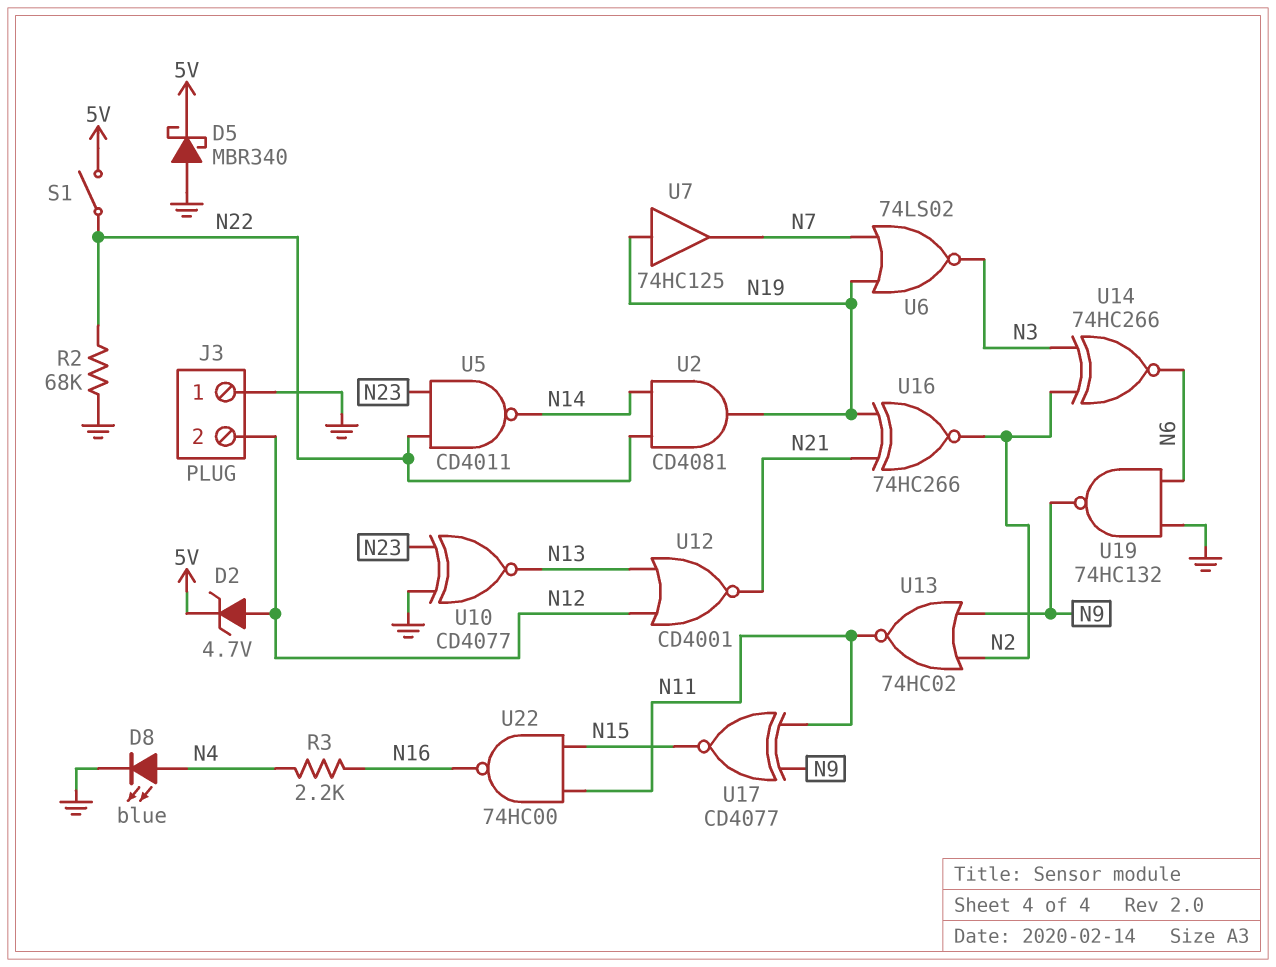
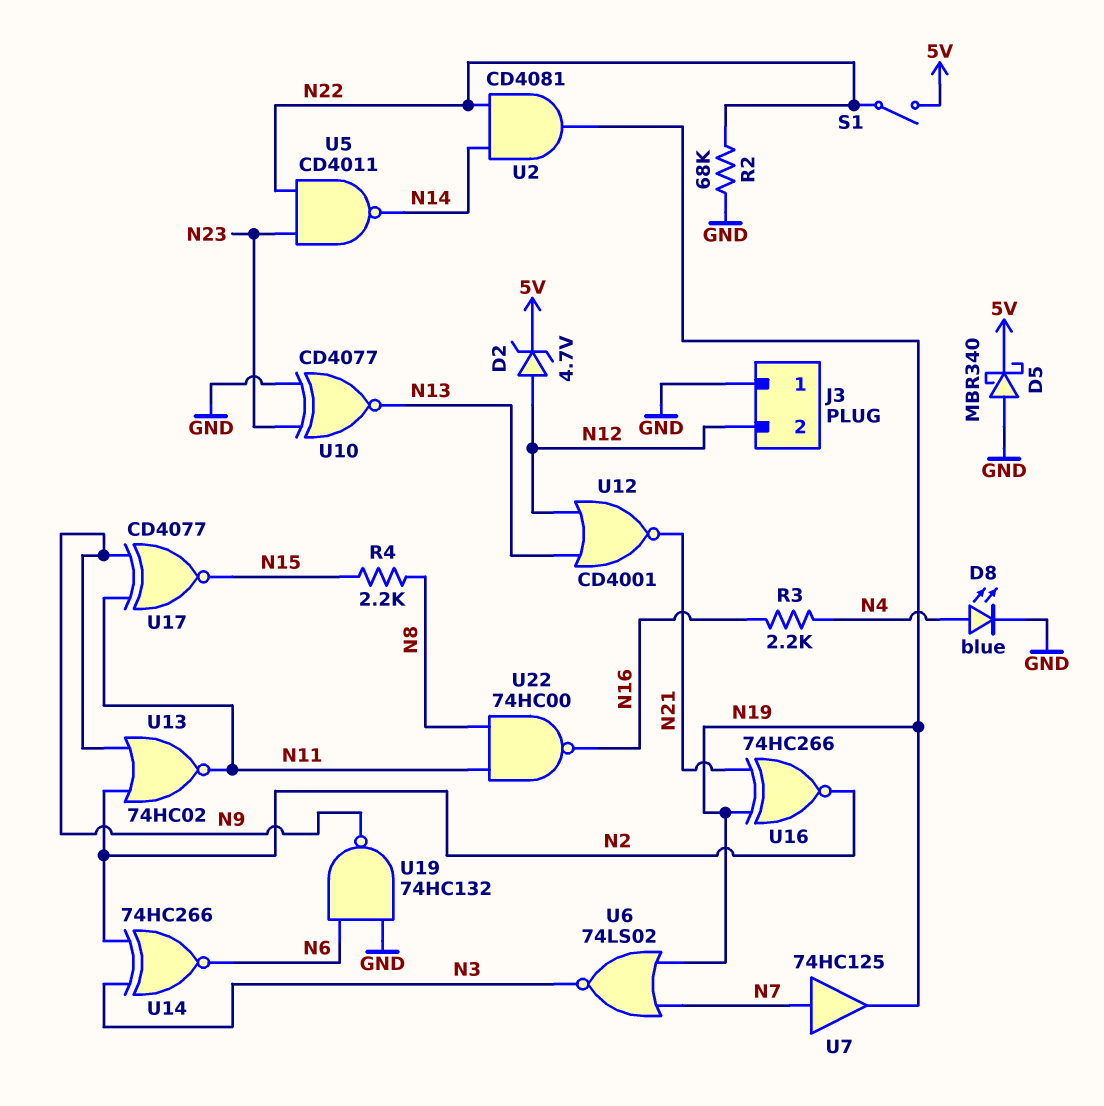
R4: none -> 2.2k (N8, N15)
U7: buffer 74HC125 (in N19, out N7) -> buffer 74HC125 (in N7, out N19)
U22: NAND 74HC00 (in N11, in N15, out N16) -> NAND 74HC00 (in N8, in N11, out N16)

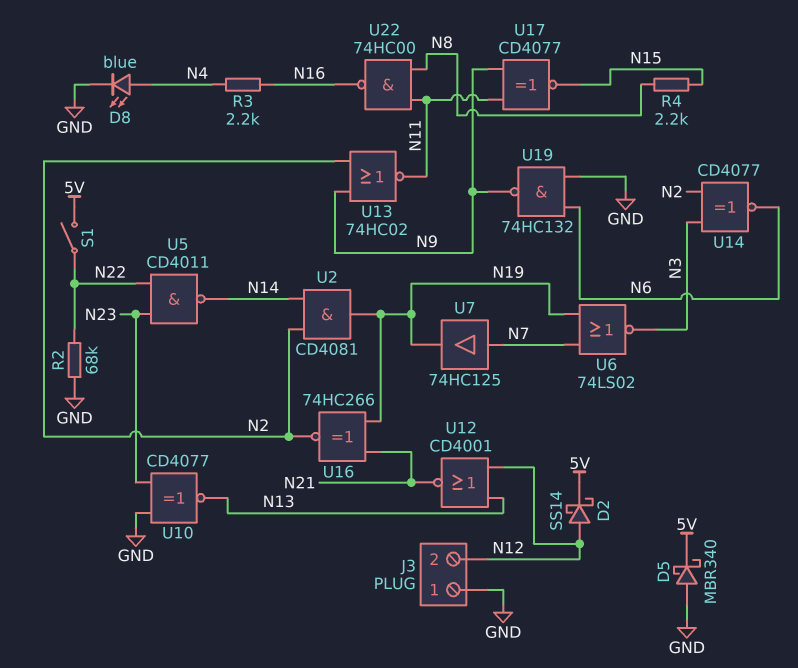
D2: zener 4.7V (A N12, K 5V) -> schottky SS14 (A N12, K 5V)
U2: AND CD4081 (in N14, in N22, out N19) -> AND CD4081 (in N2, in N14, out N19)
U14: XNOR 74HC266 (in N2, in N3, out N6) -> XNOR CD4077 (in N2, in N3, out N6)

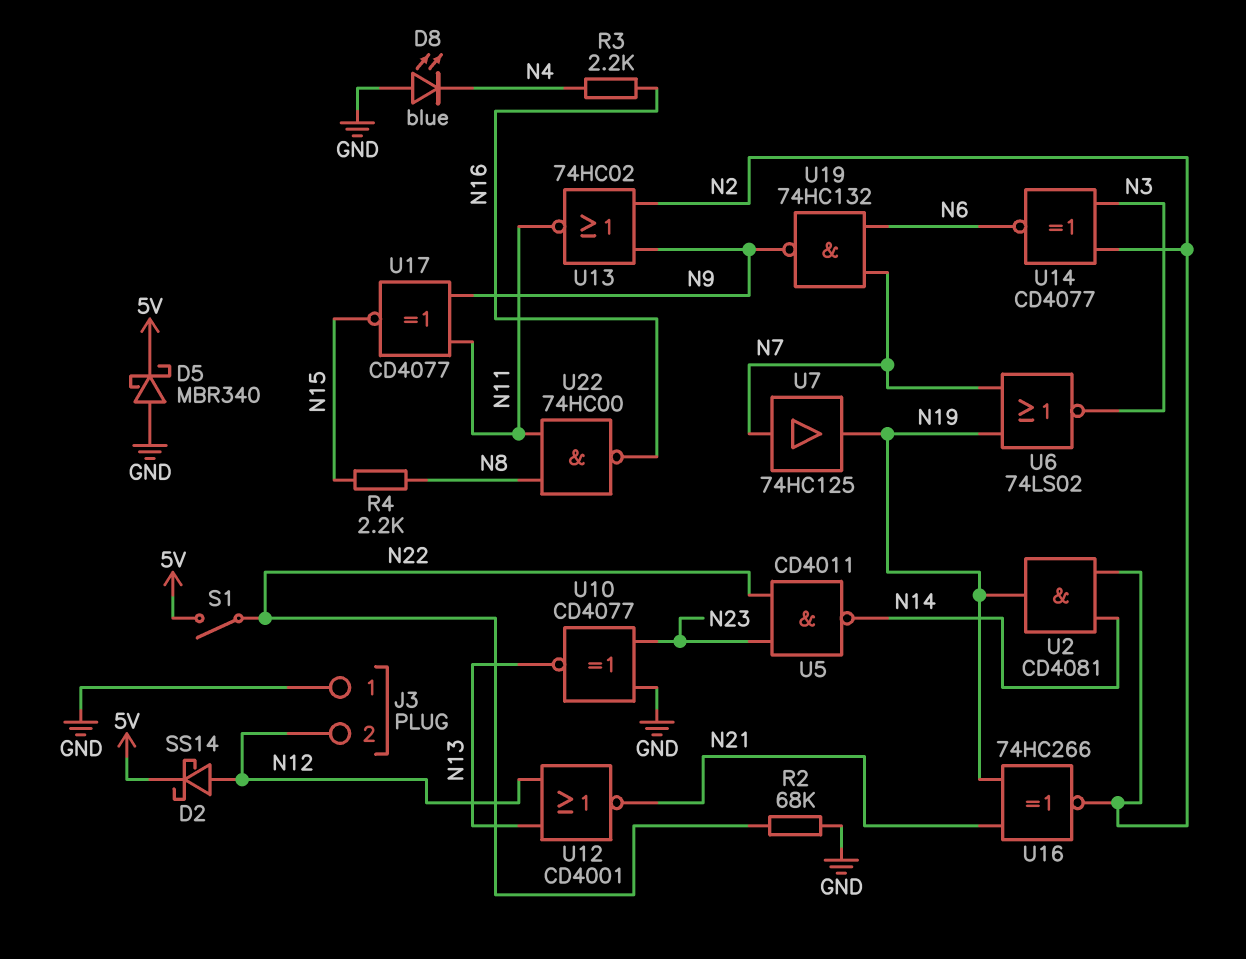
D8: LED blue (A N4, K GND) -> LED blue (A GND, K N4)
U19: NAND 74HC132 (in GND, in N6, out N9) -> NAND 74HC132 (in N6, in N7, out N9)

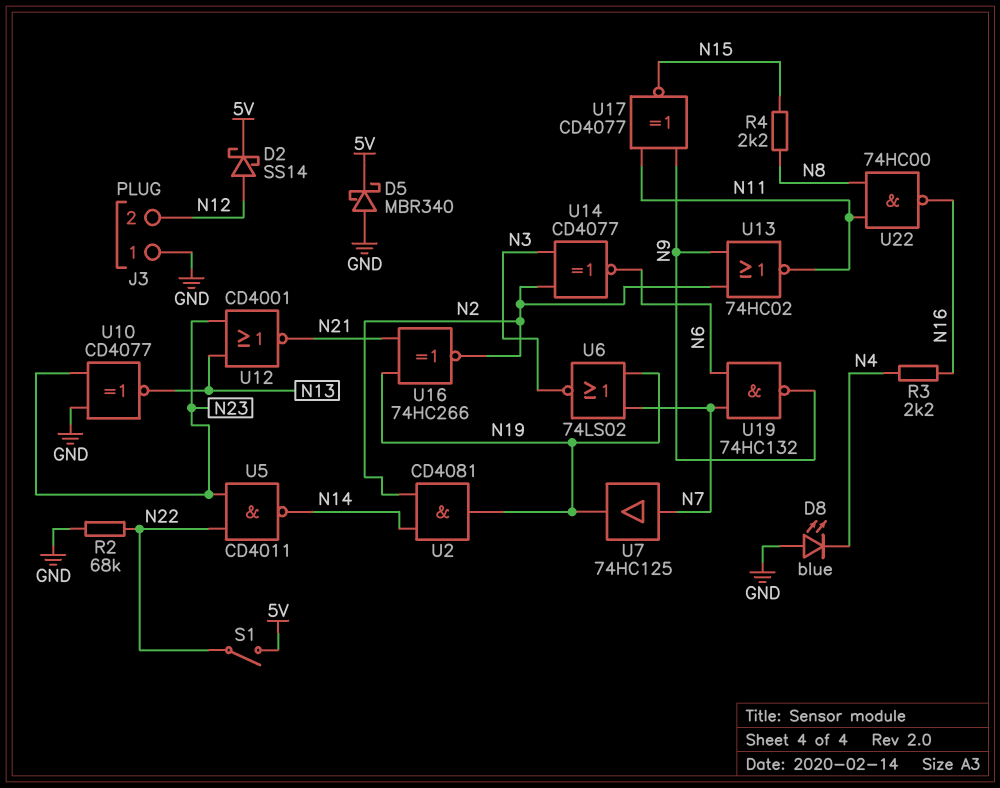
U12: NOR CD4001 (in N12, in N13, out N21) -> NOR CD4001 (in N13, in N23, out N21)

